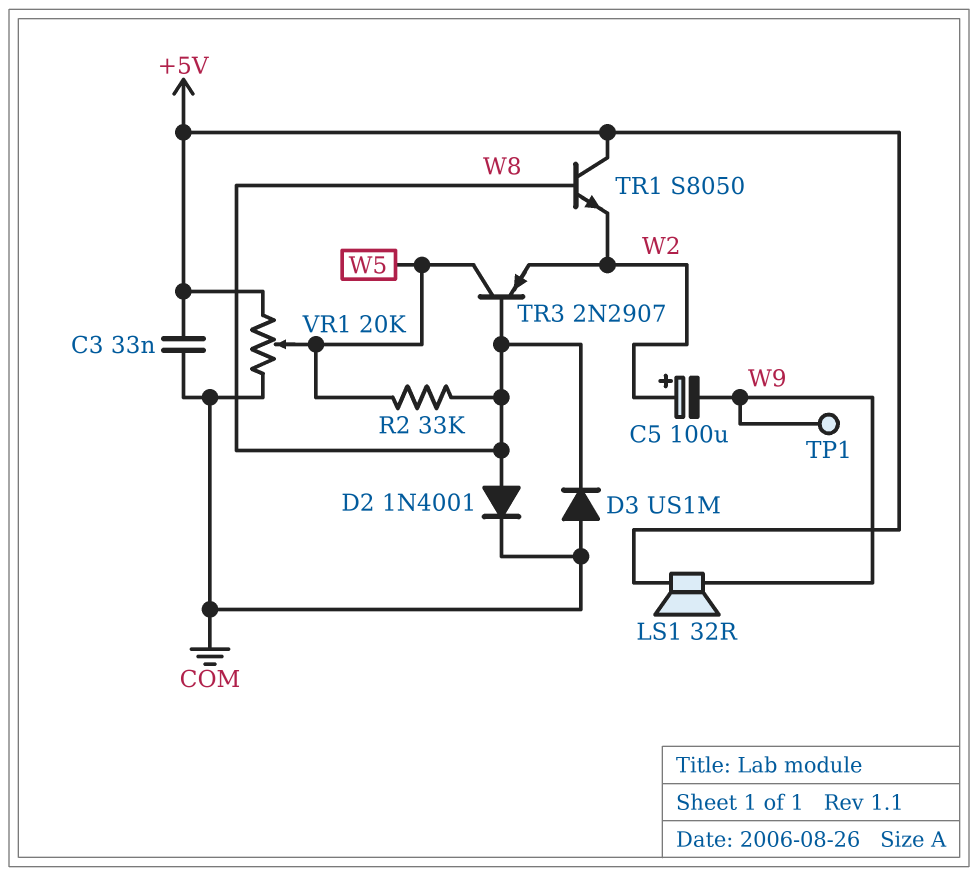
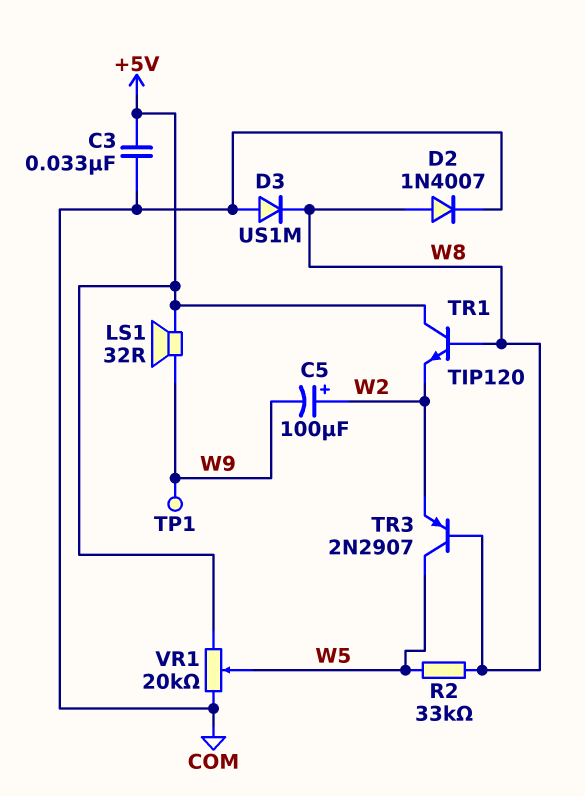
D2: diode 1N4001 (A W8, K COM) -> diode 1N4007 (A W8, K COM)
TR1: NPN S8050 (B W8, C +5V, E W2) -> NPN TIP120 (B W8, C +5V, E W2)

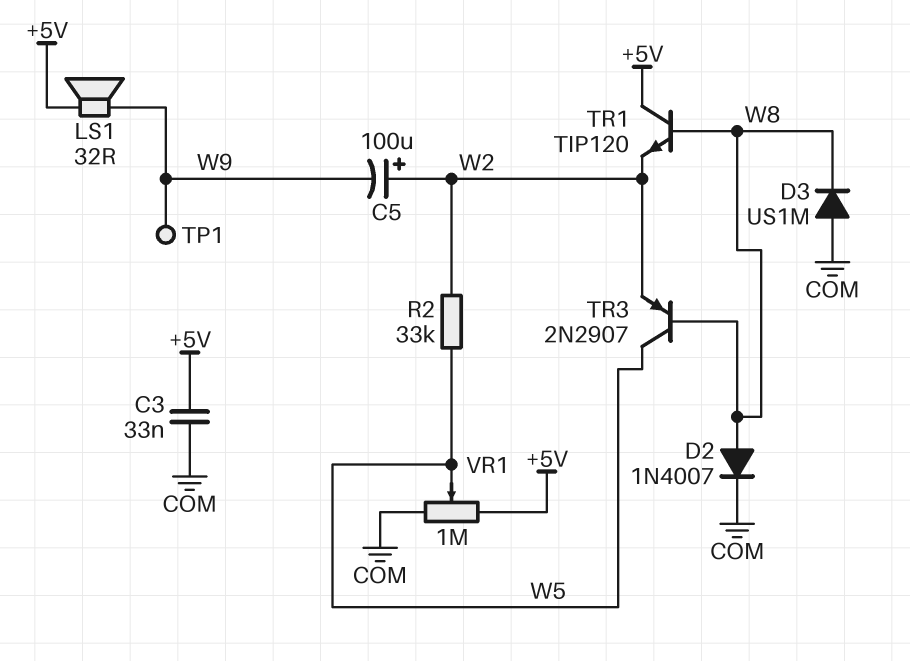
R2: 33k (W5, W8) -> 33k (W2, W5)
VR1: 20k (+5V, COM, wiper W5) -> 1M (+5V, COM, wiper W5)

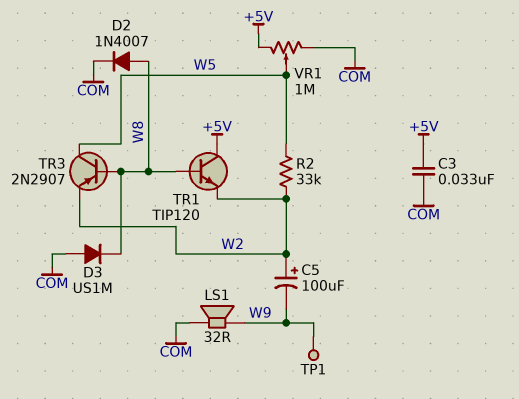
LS1: speaker 32R (+5V, W9) -> speaker 32R (COM, W9)

